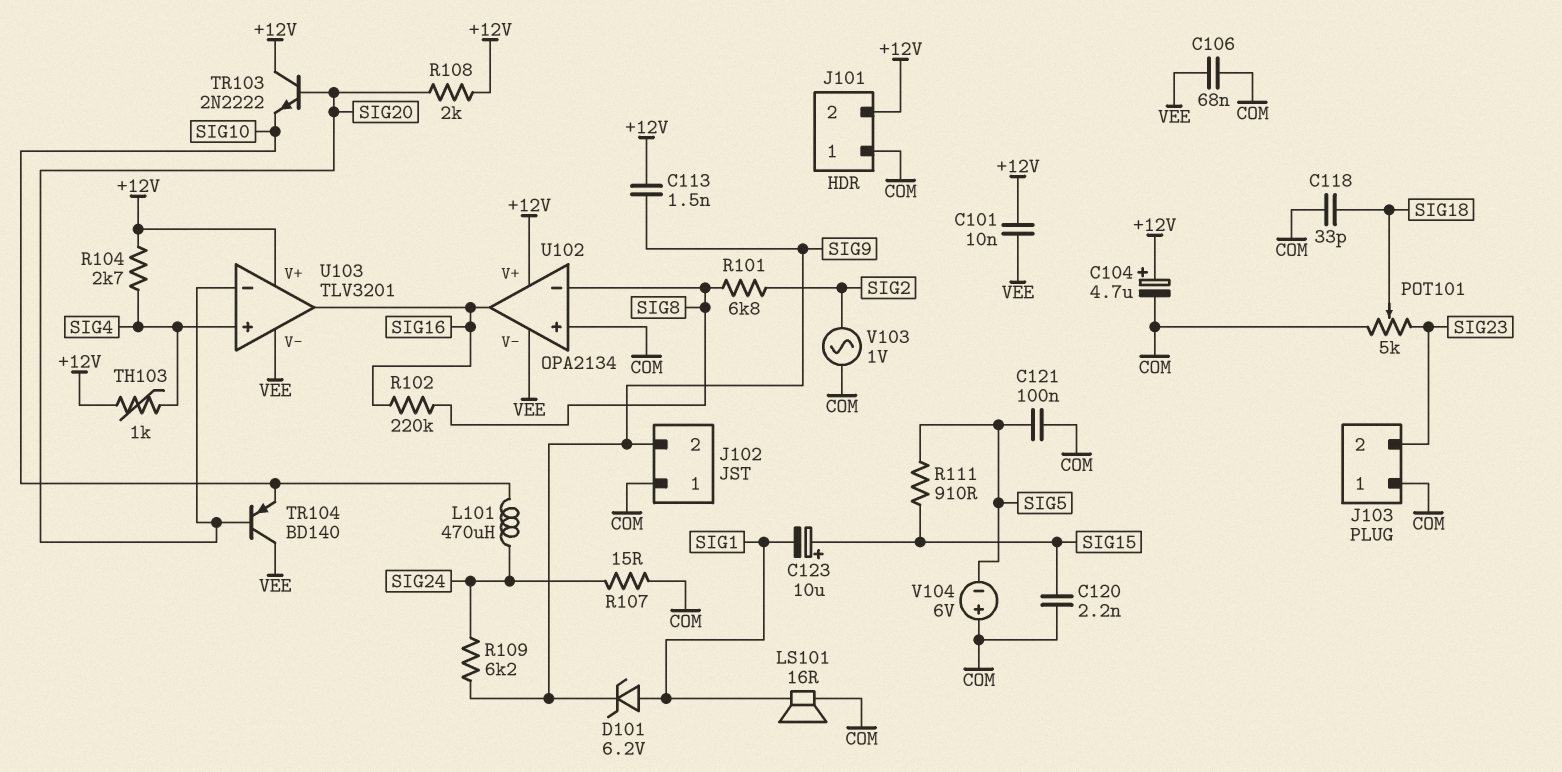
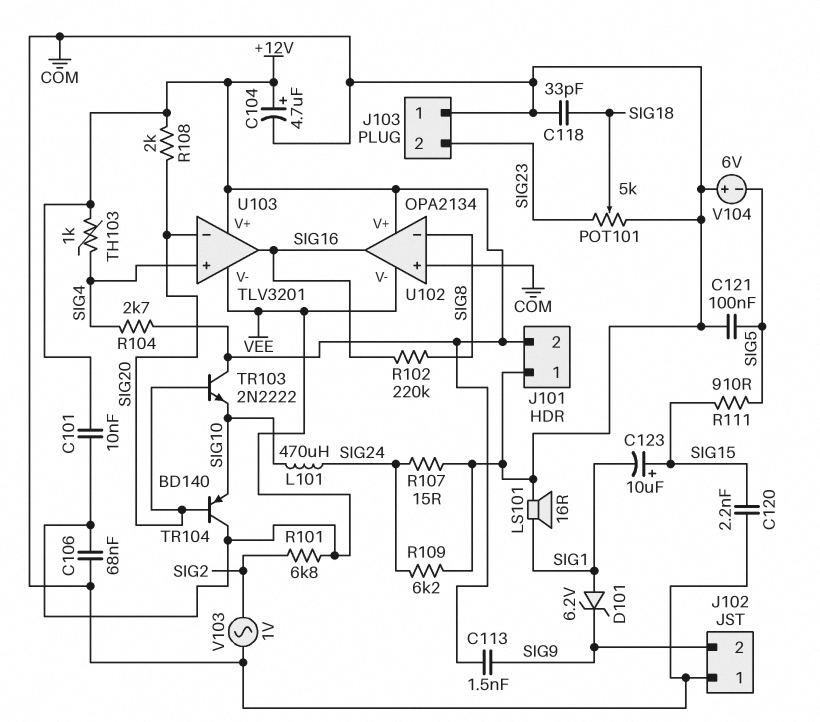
R101: 6.8k (SIG2, SIG8) -> 6.8k (SIG2, VEE)
R109: 6.2k (SIG9, SIG24) -> 6.2k (COM, SIG24)

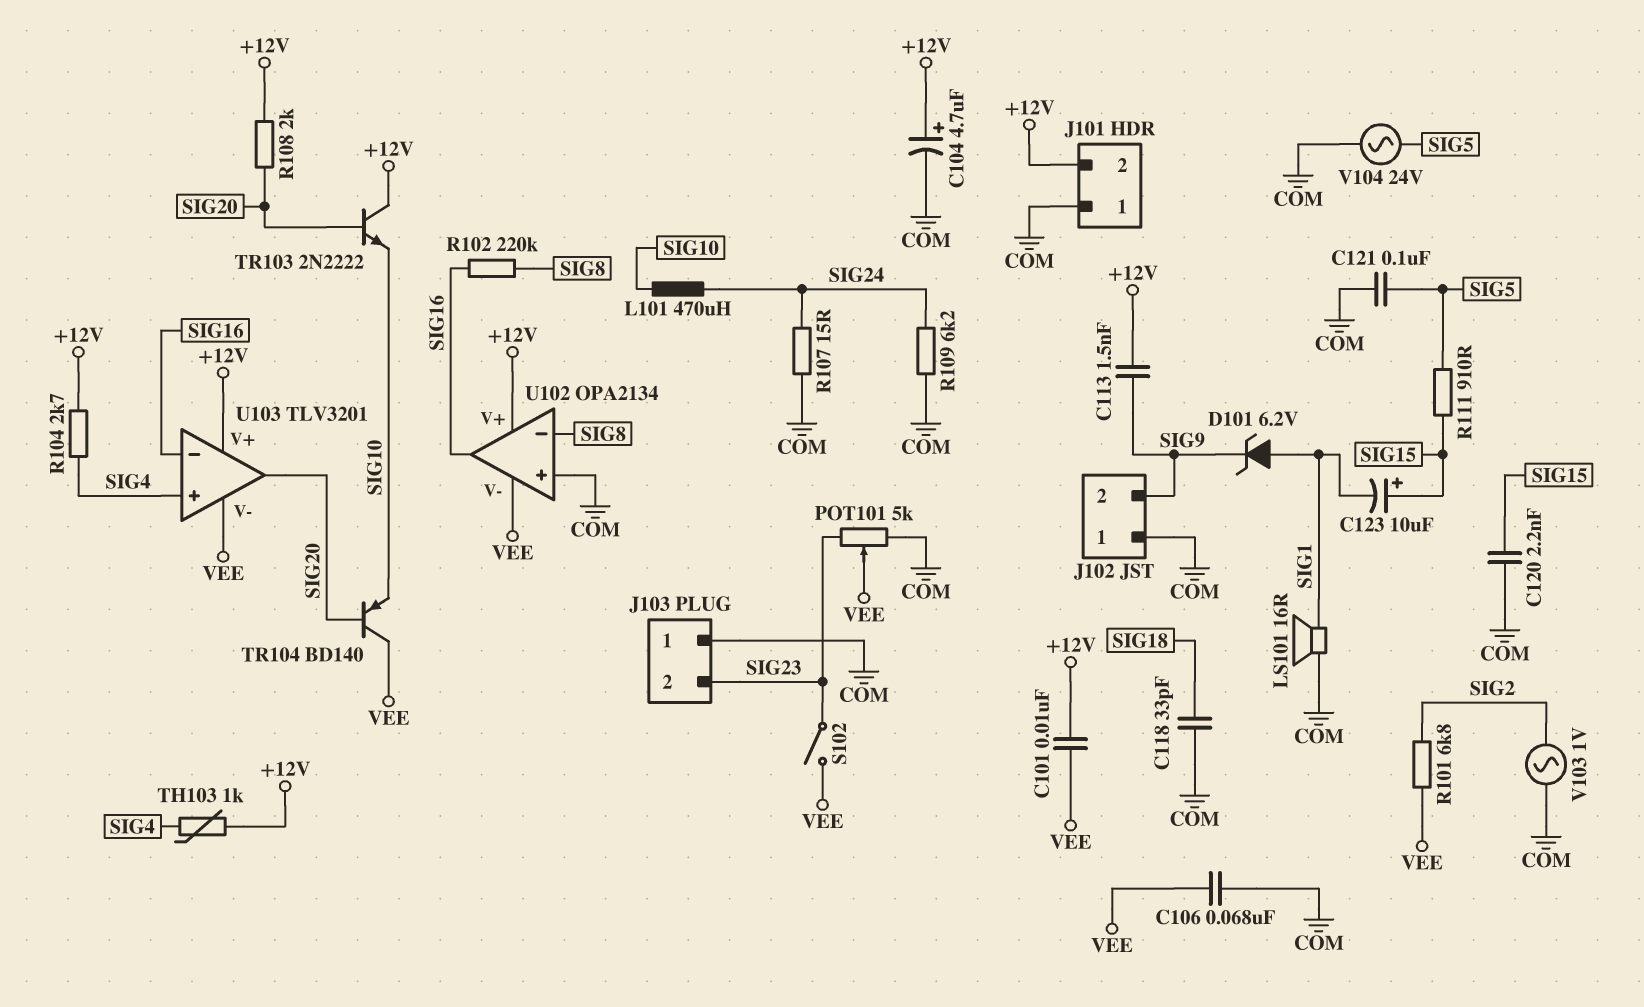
POT101: 5k (COM, SIG23, wiper SIG18) -> 5k (COM, SIG23, wiper VEE)
S102: none -> switch (SIG23, VEE)
U103 pin in-: SIG20 -> SIG16
U103 pin out: SIG16 -> SIG20
V104: 6V (plus COM, minus SIG5) -> AC 24V (COM, SIG5)

